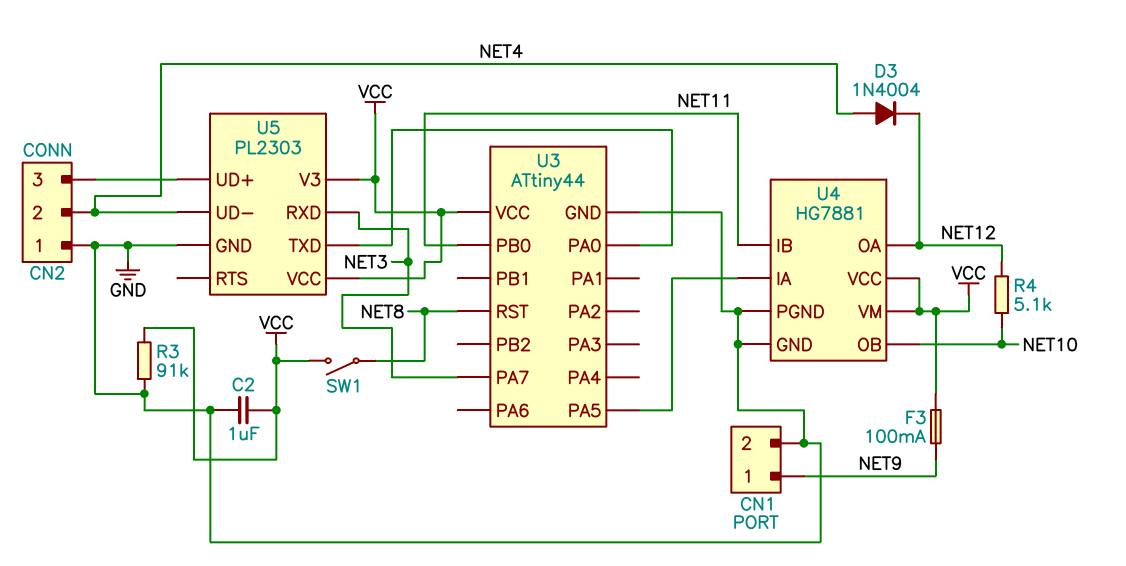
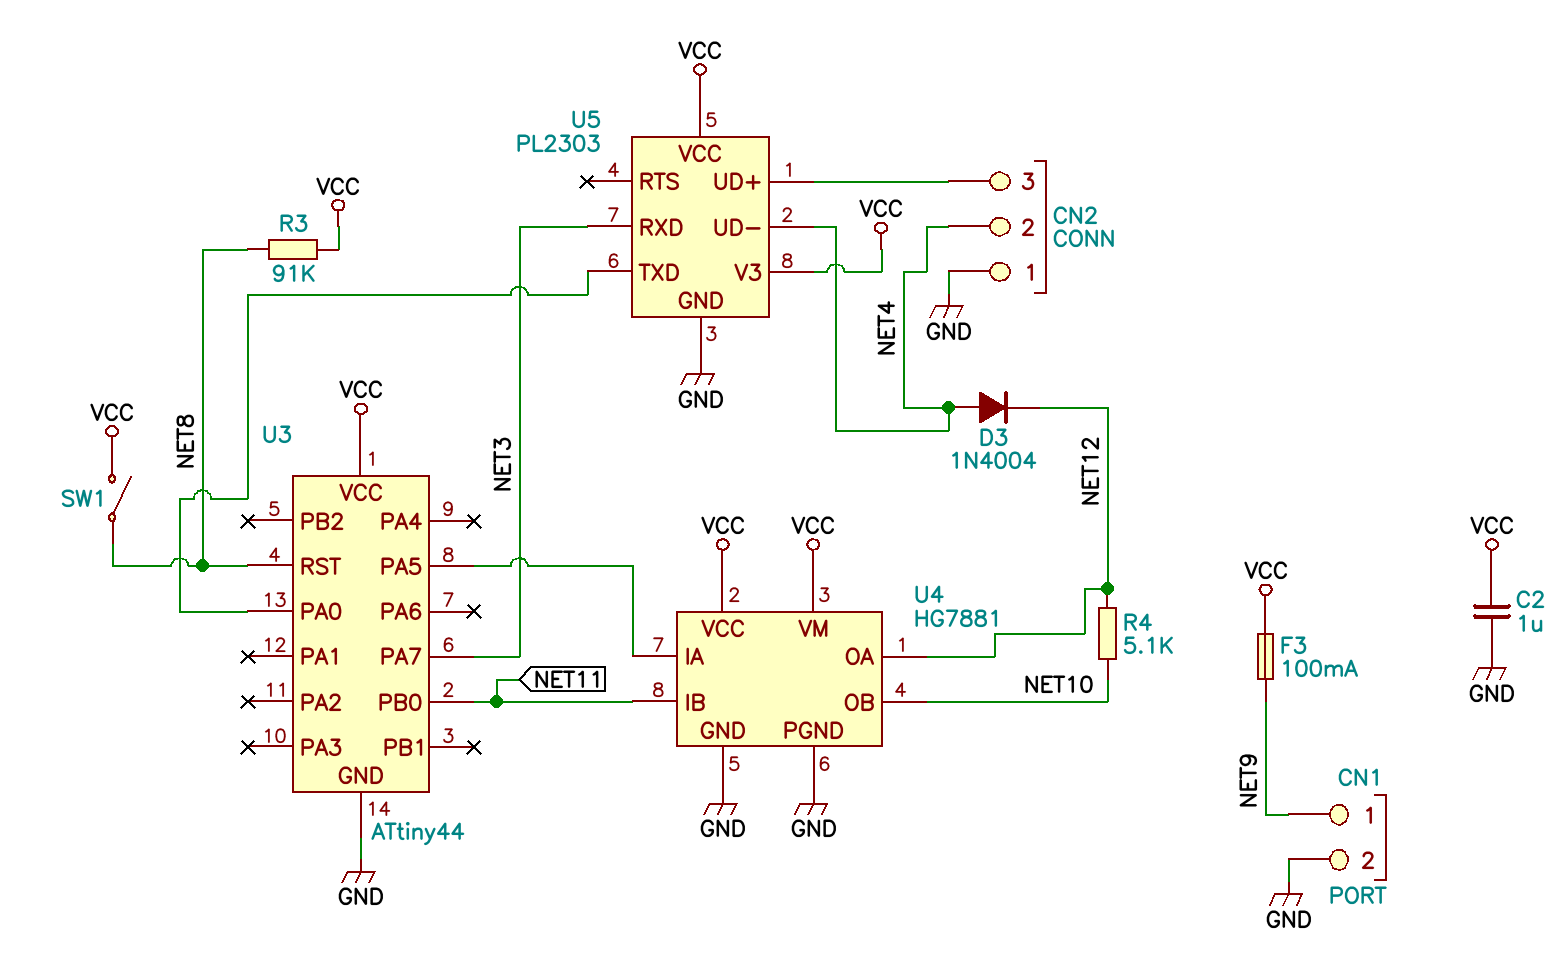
R3: 91k (GND, VCC) -> 91k (NET8, VCC)

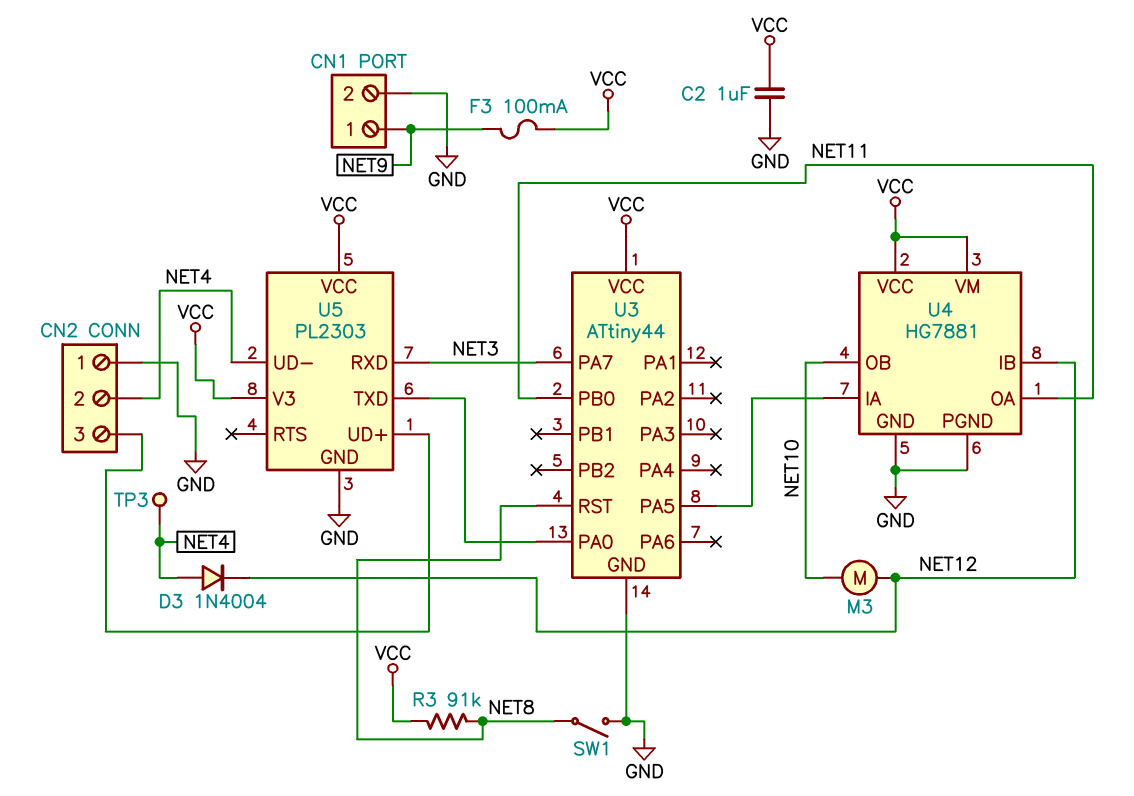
M3: none -> motor (NET10, NET12)
R4: 5.1k (NET10, NET12) -> none
SW1: switch (NET8, VCC) -> switch (GND, NET8)
TP3: none -> test point (NET4)
U4 pin IB: NET11 -> NET12
U4 pin OA: NET12 -> NET11

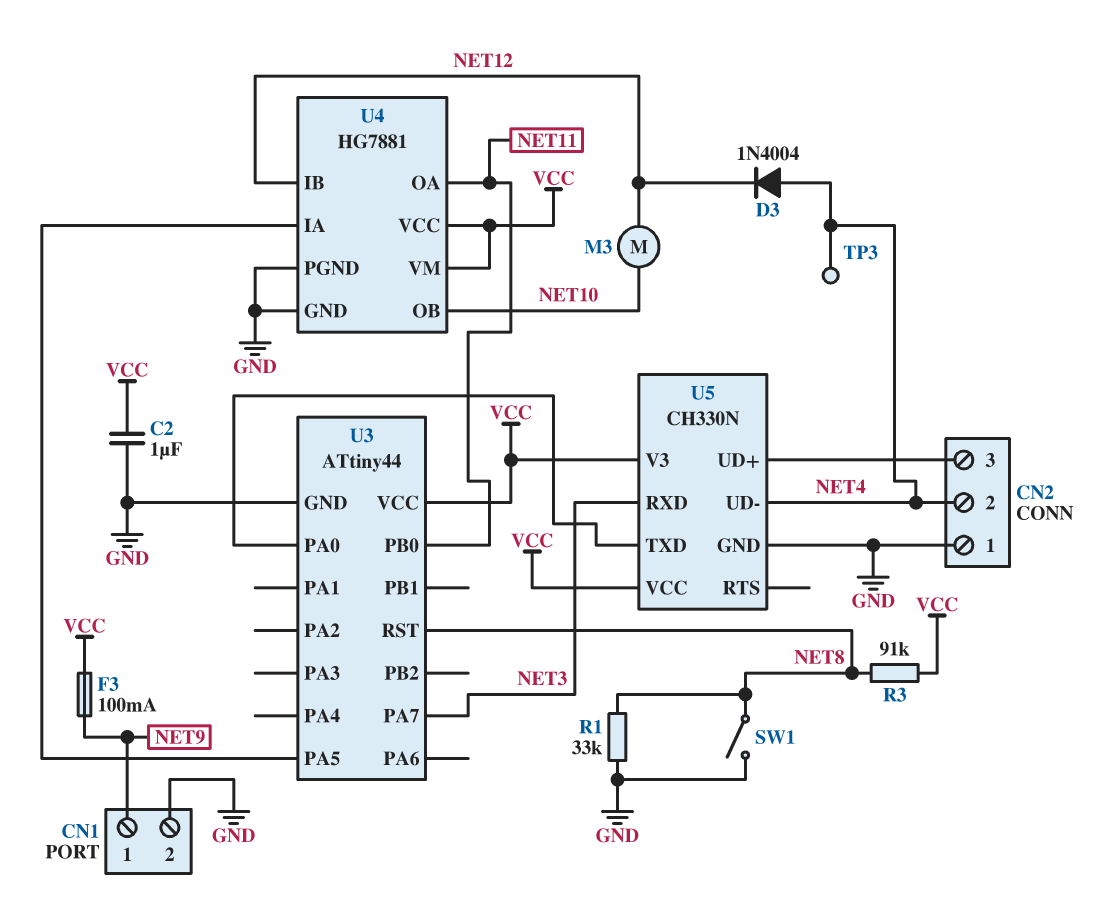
R1: none -> 33k (GND, NET8)
U5: PL2303 -> CH330N

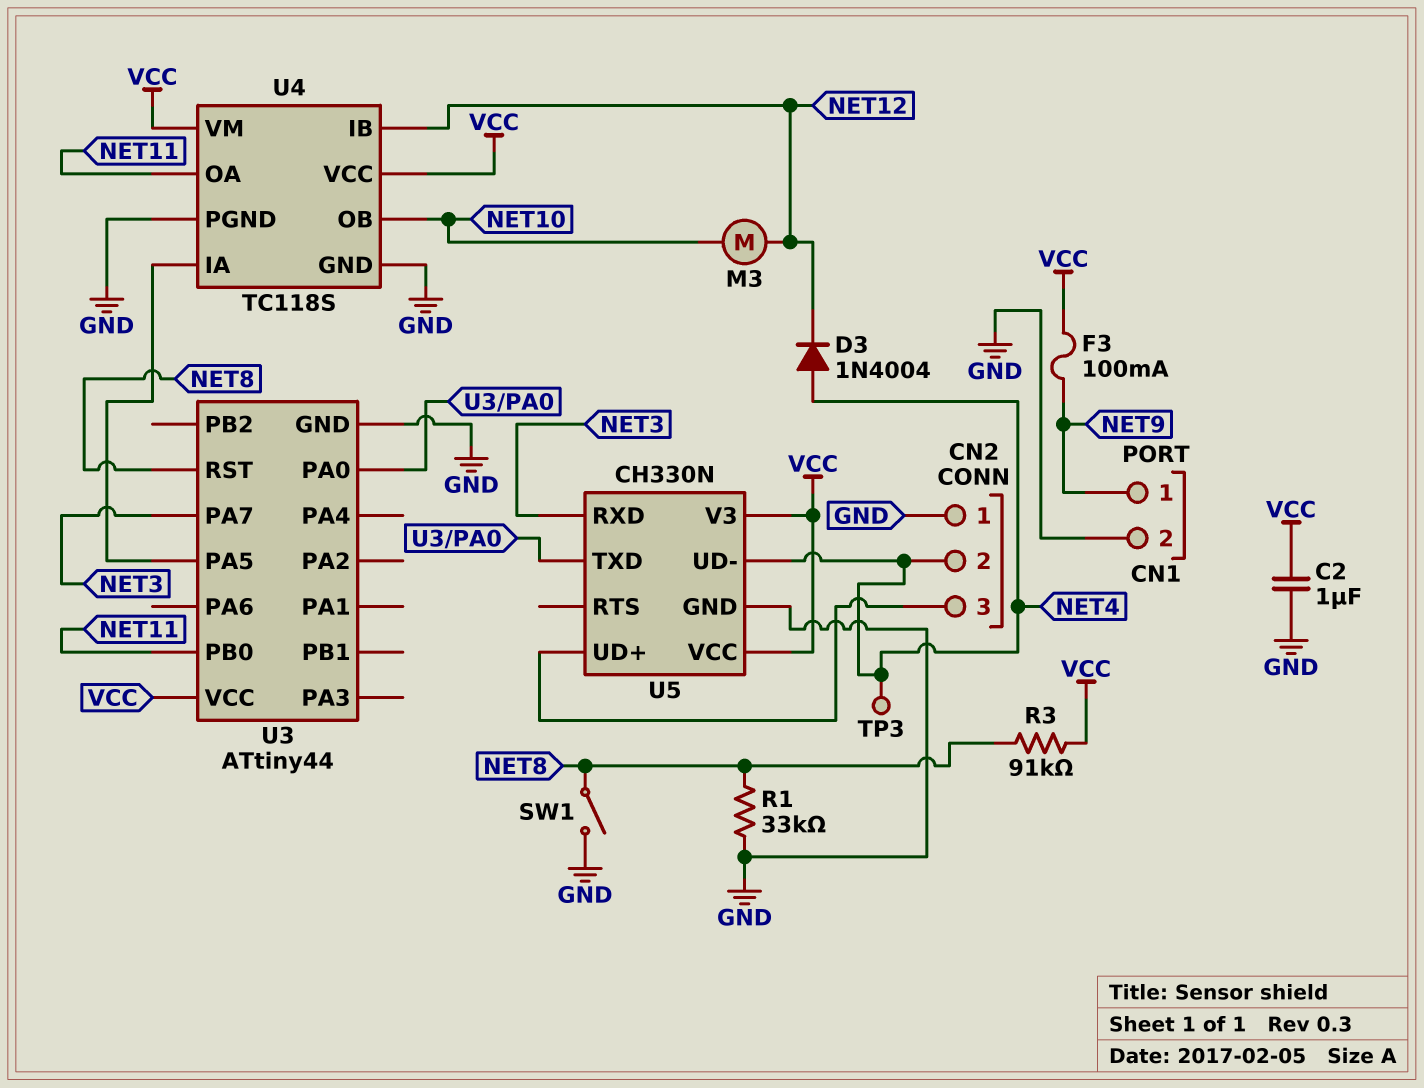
U4: HG7881 -> TC118S

